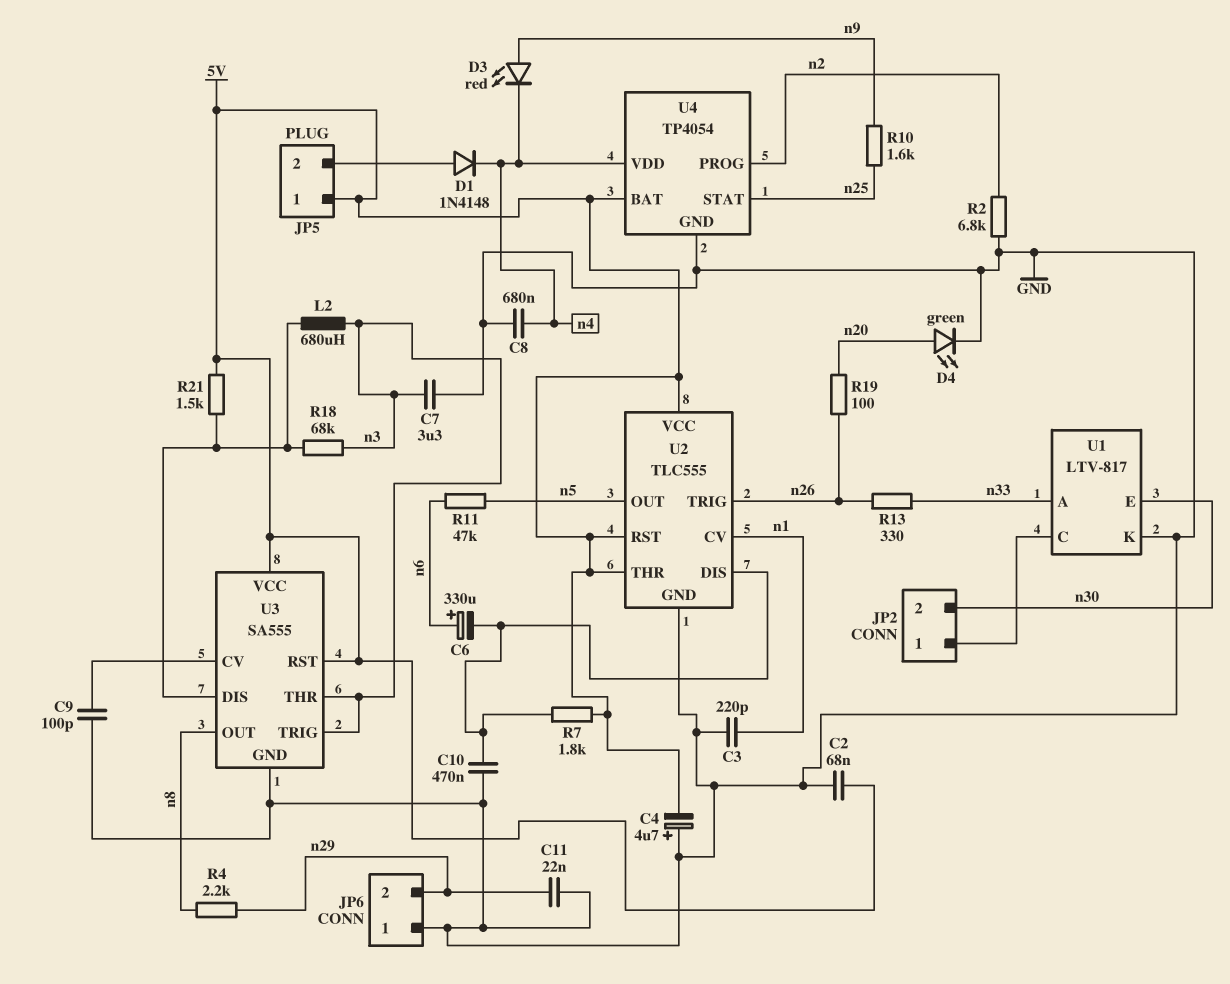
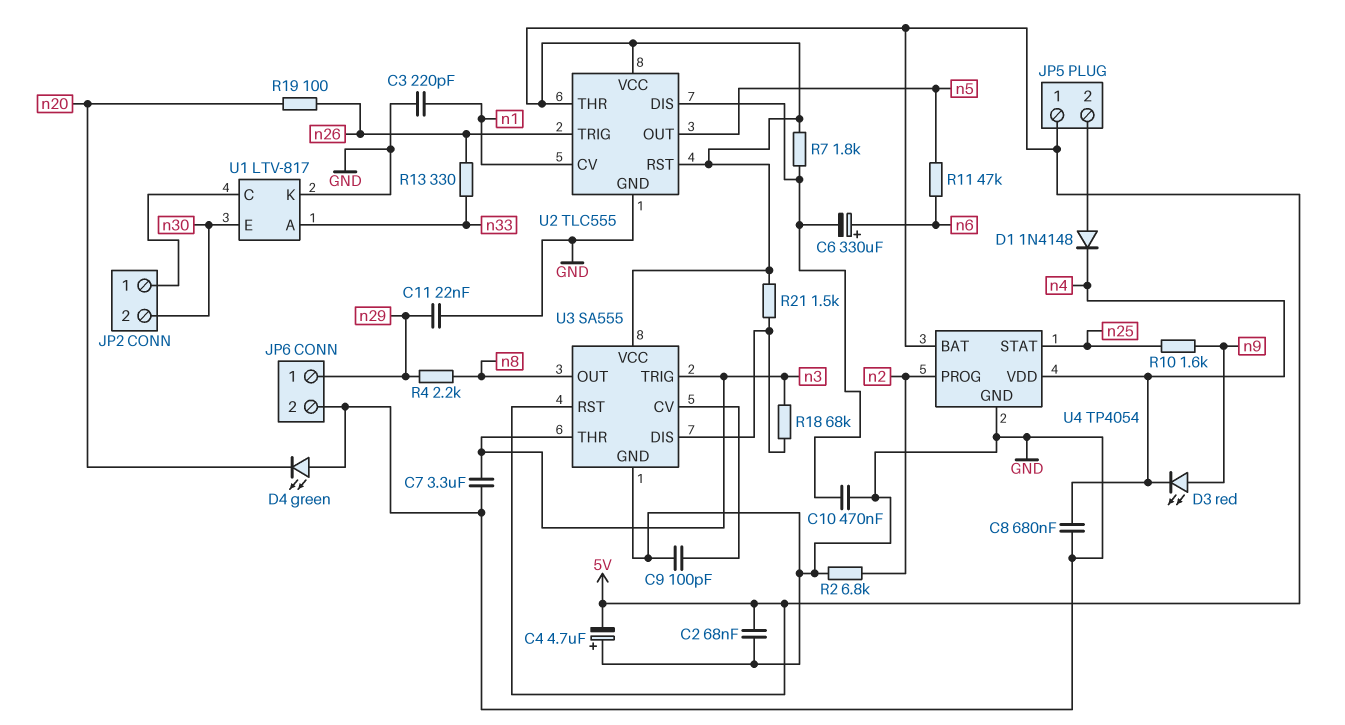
D4: LED green (A n20, K GND) -> LED green (A GND, K n20)
JP6 pin 1: GND -> n29
JP6 pin 2: n29 -> GND
L2: 680uH (U3/DIS, n3) -> none

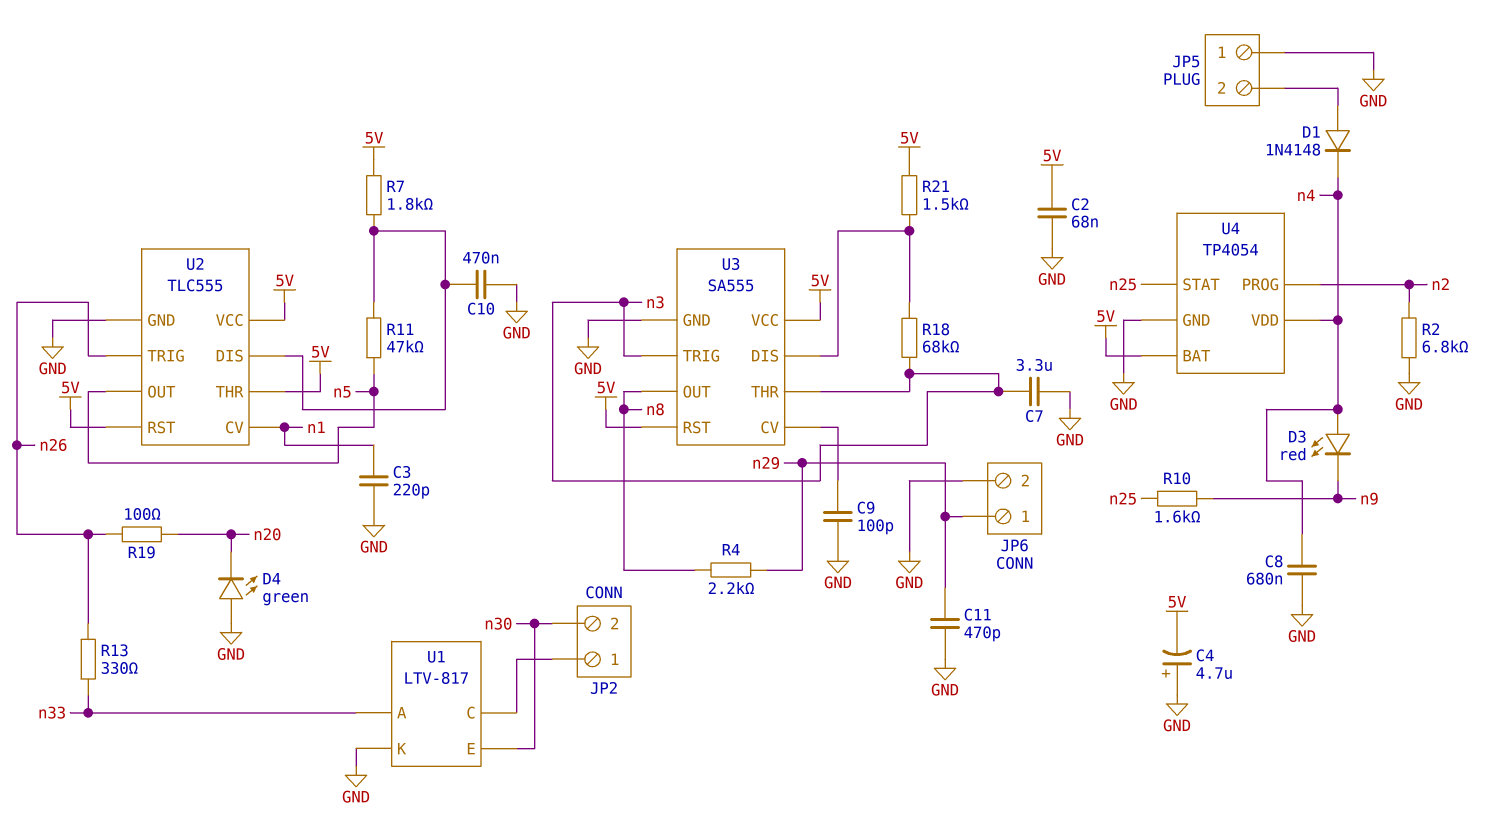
C6: 330uF (plus n6, minus U2/DIS) -> none
C11: 22nF (GND, n29) -> 470pF (GND, n29)
D3: LED red (A n9, K n4) -> LED red (A n4, K n9)
JP5 pin 1: 5V -> GND
R11: 47k (n5, n6) -> 47k (U2/DIS, n5)

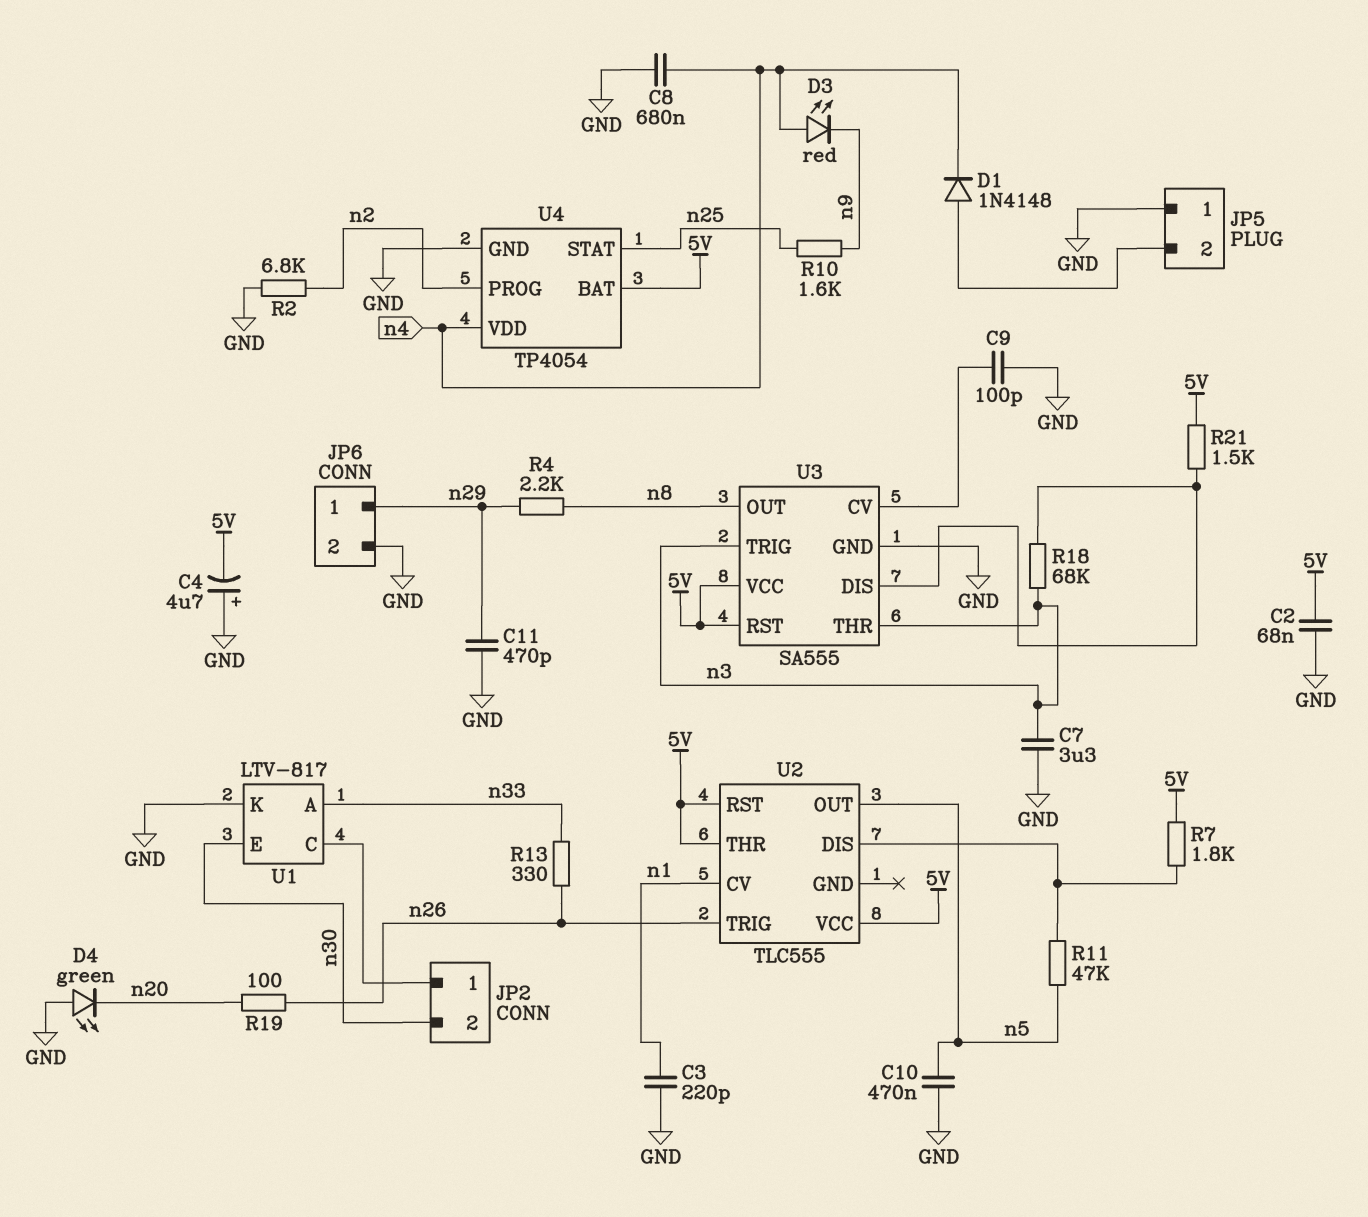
C10: 470nF (GND, U2/DIS) -> 470nF (GND, n5)
U2 pin GND: GND -> none

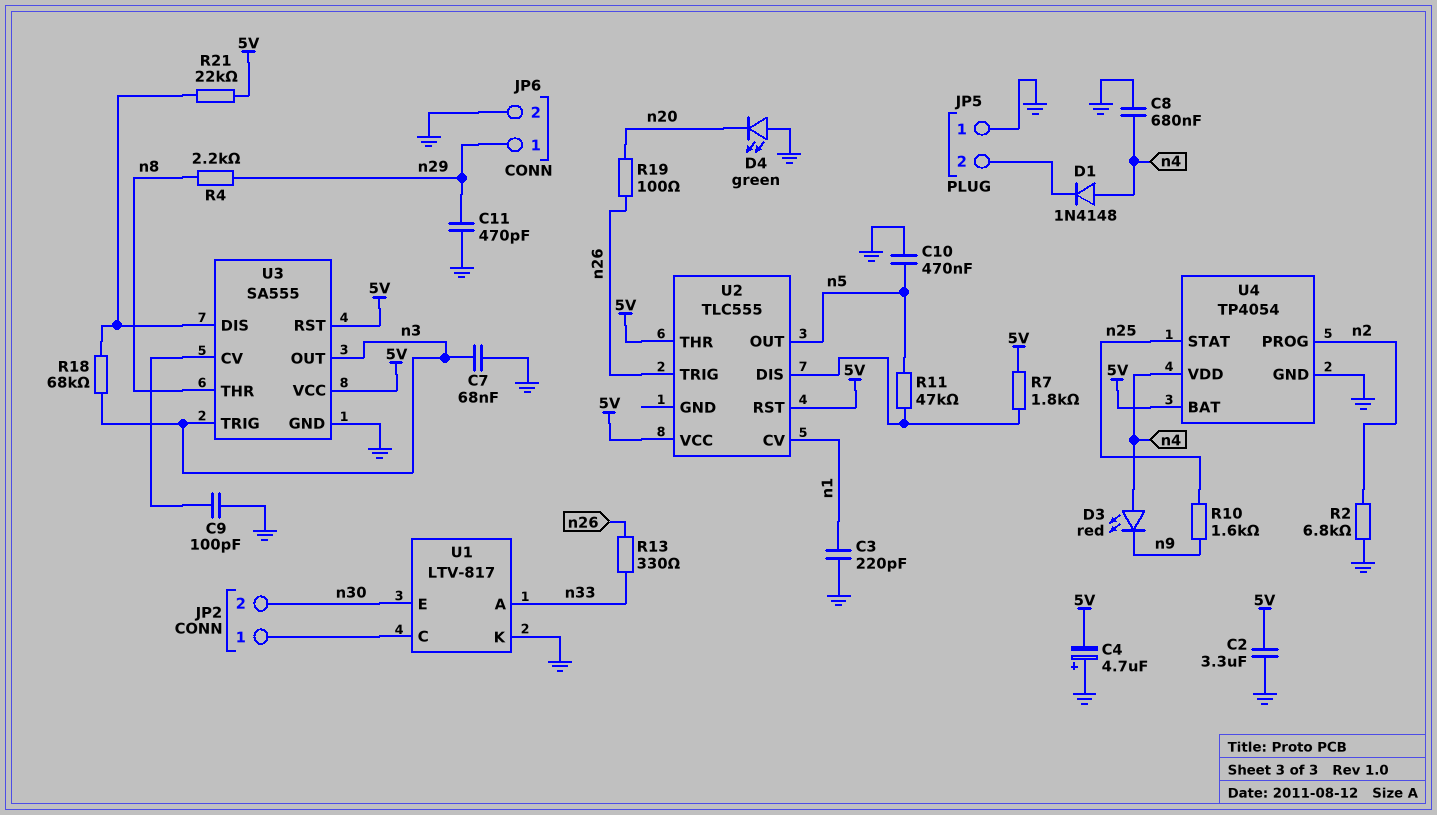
C2: 68nF (5V, GND) -> 3.3uF (5V, GND)
C7: 3.3uF (GND, n3) -> 68nF (GND, n3)
D1: diode 1N4148 (A JP5/2, K n4) -> diode 1N4148 (A n4, K JP5/2)
R21: 1.5k (5V, U3/DIS) -> 22k (5V, U3/DIS)
U3 pin OUT: n8 -> n3
U3 pin THR: n3 -> n8

